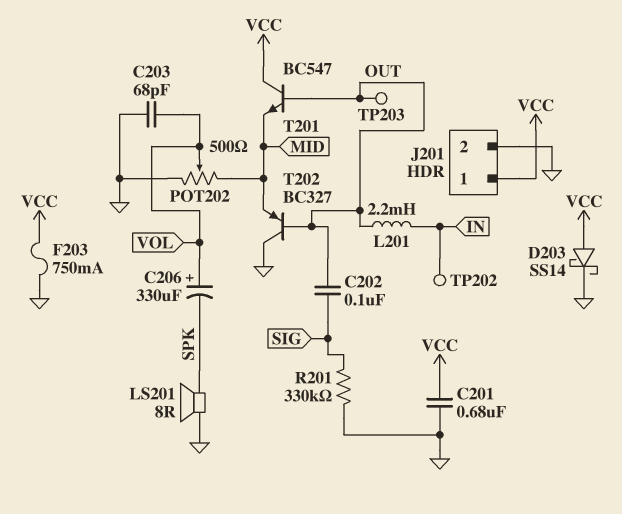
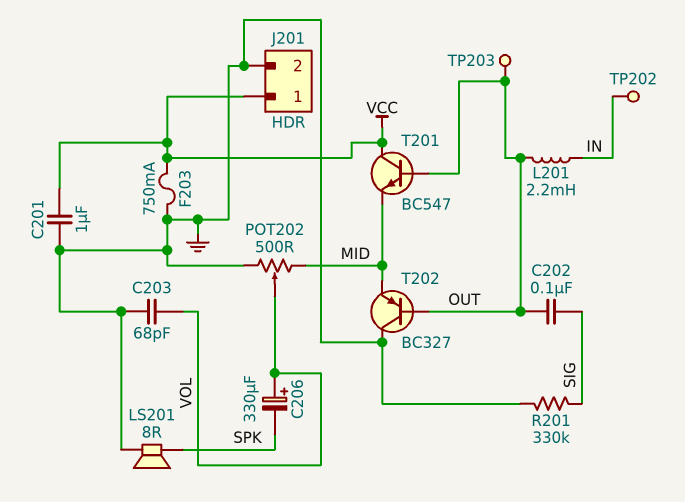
C201: 680nF (GND, VCC) -> 1uF (GND, VCC)
D203: schottky SS14 (A VCC, K GND) -> none

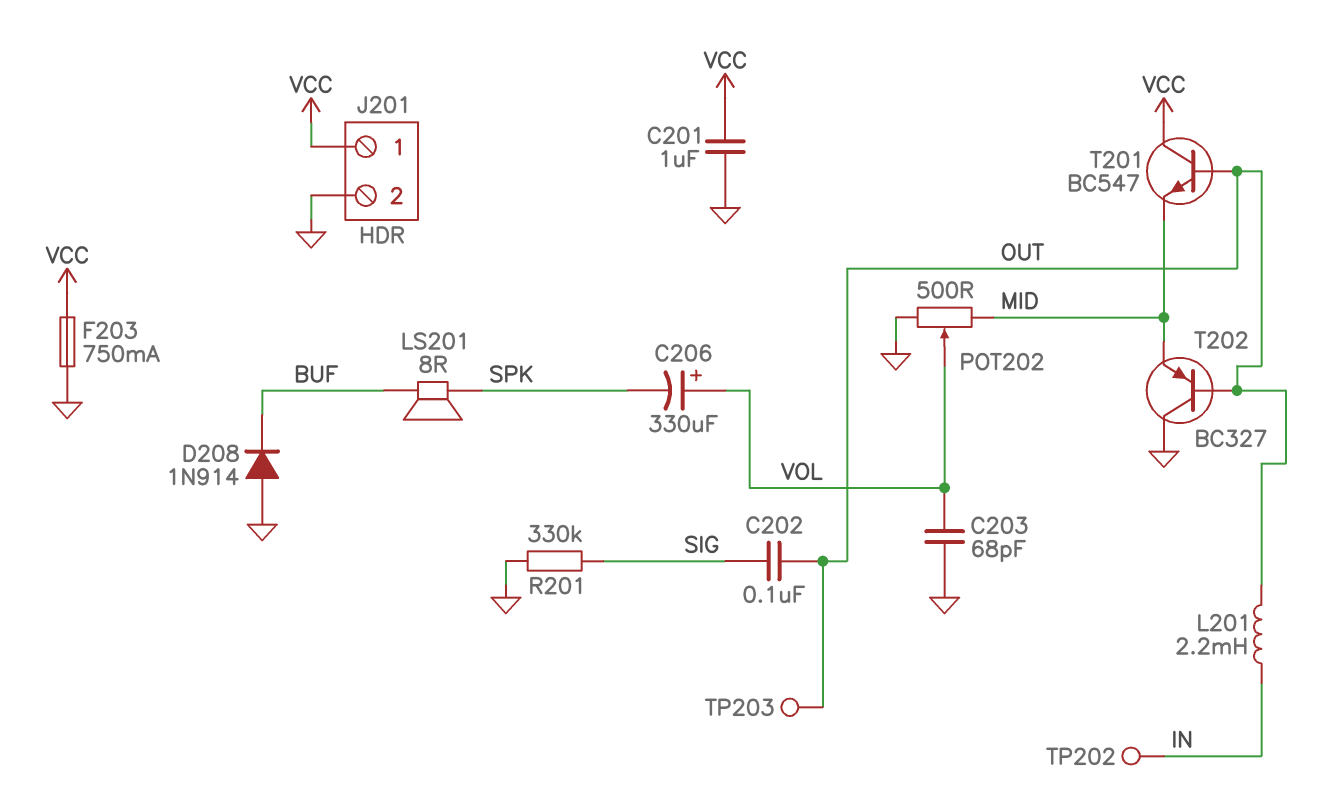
D208: none -> diode 1N914 (A GND, K BUF)
LS201: speaker 8R (GND, SPK) -> speaker 8R (BUF, SPK)

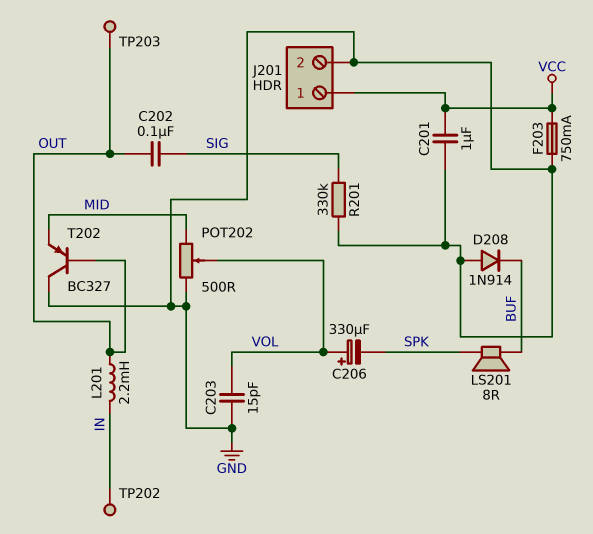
C203: 68pF (GND, VOL) -> 15pF (GND, VOL)
T201: NPN BC547 (B OUT, C VCC, E MID) -> none

